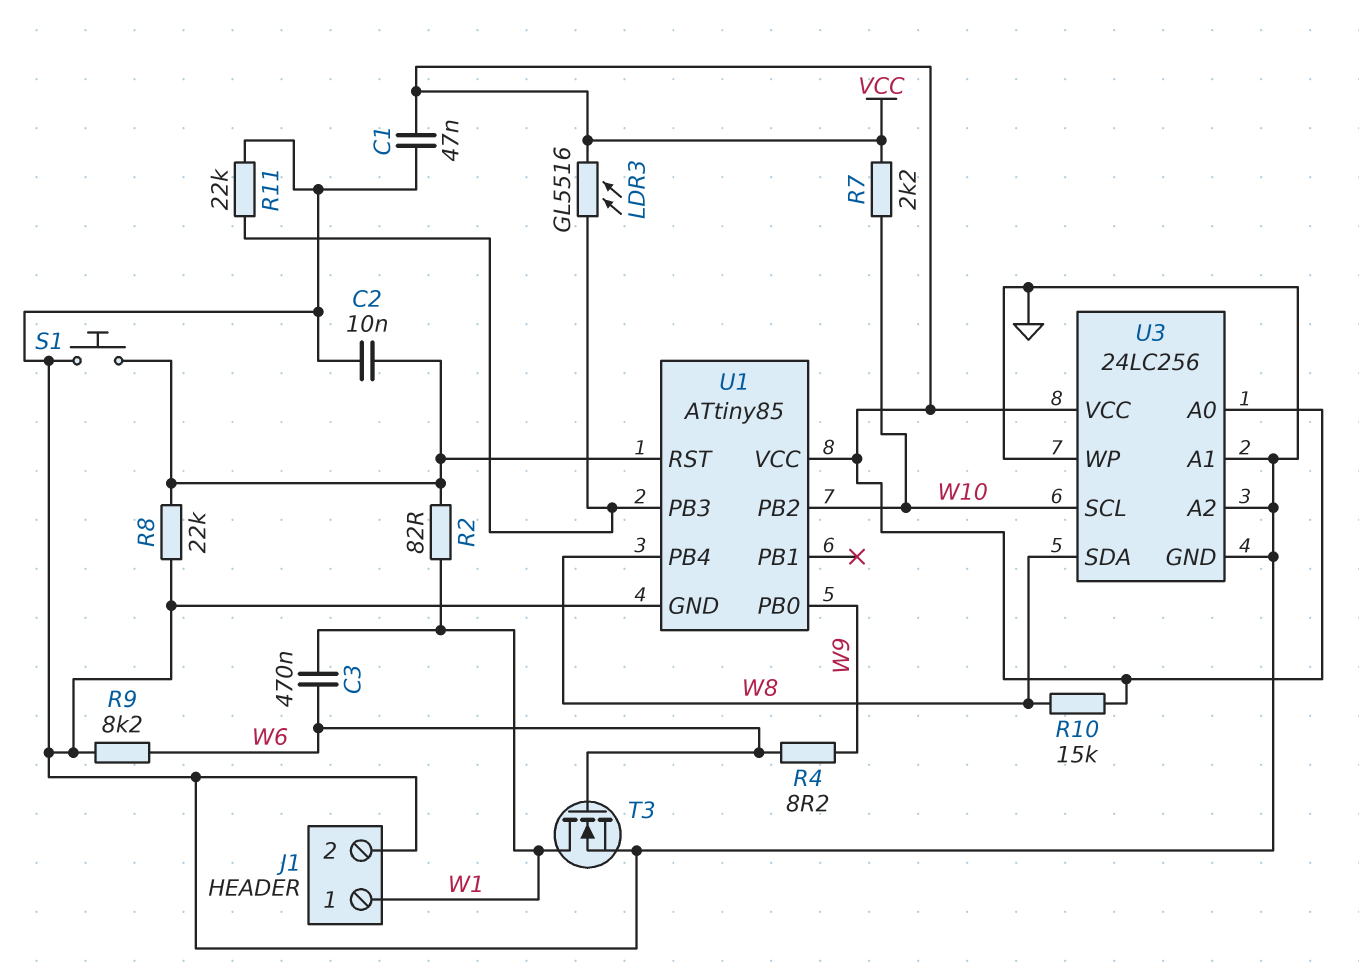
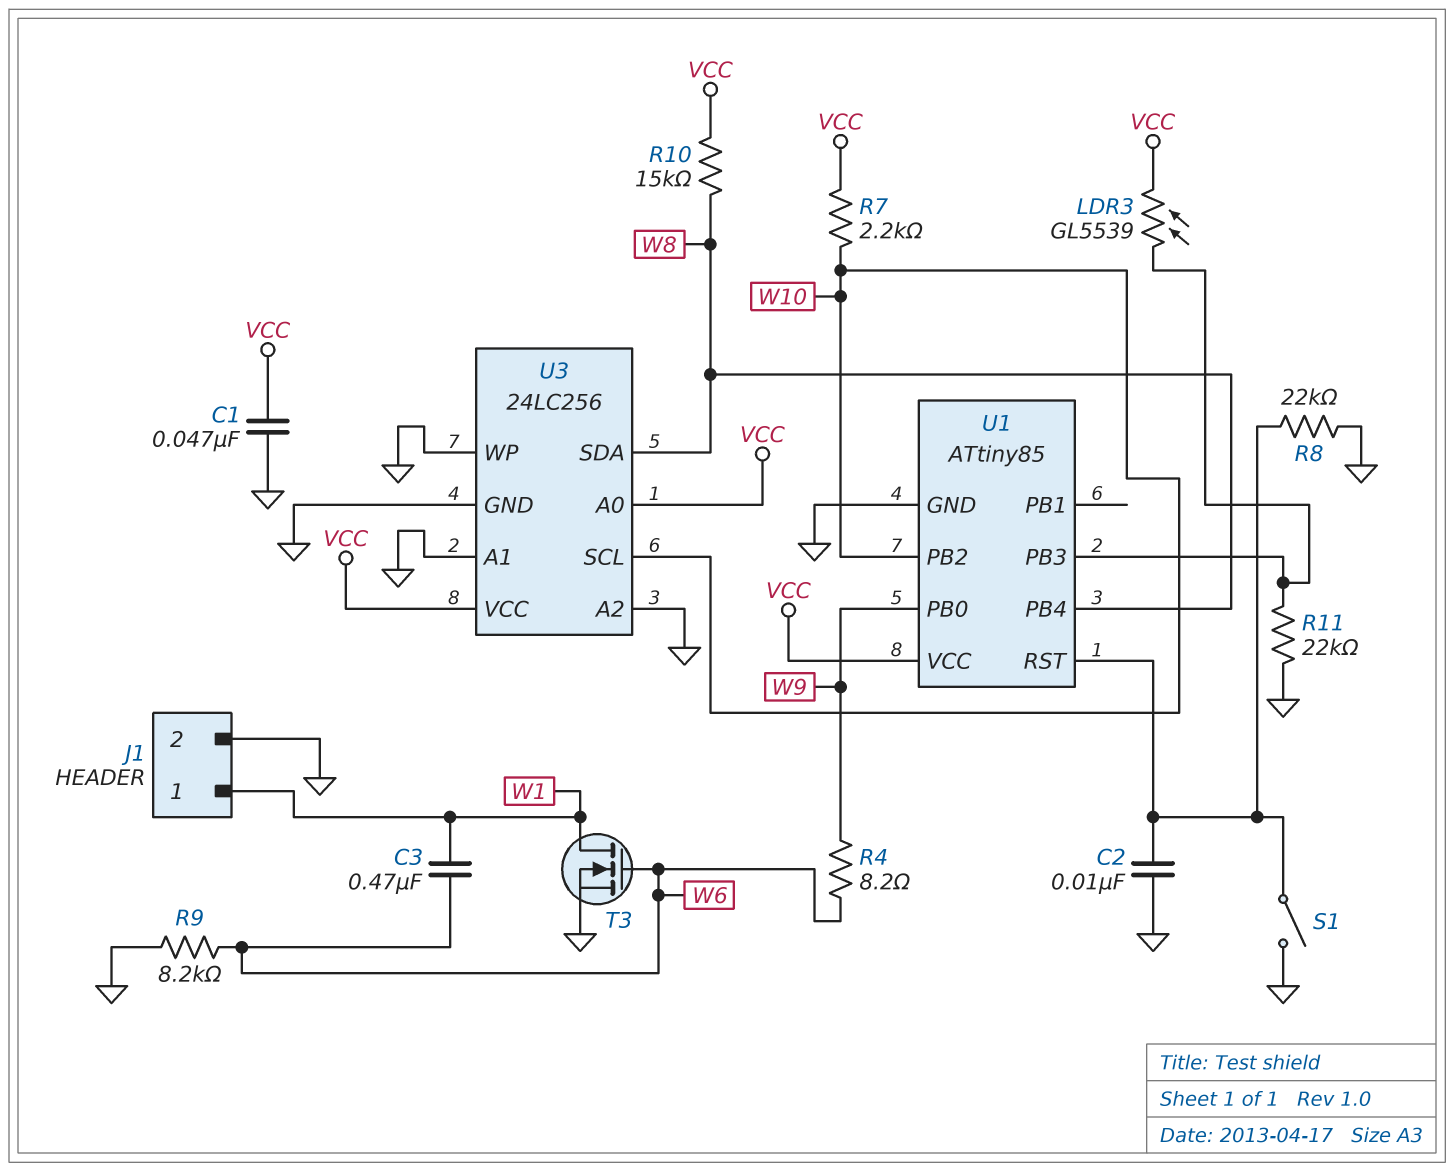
LDR3: GL5516 (U1/PB3, VCC) -> GL5539 (U1/PB3, VCC)
R2: 82 (U1/RST, W1) -> none
S1: button (GND, U1/RST) -> switch (GND, U1/RST)

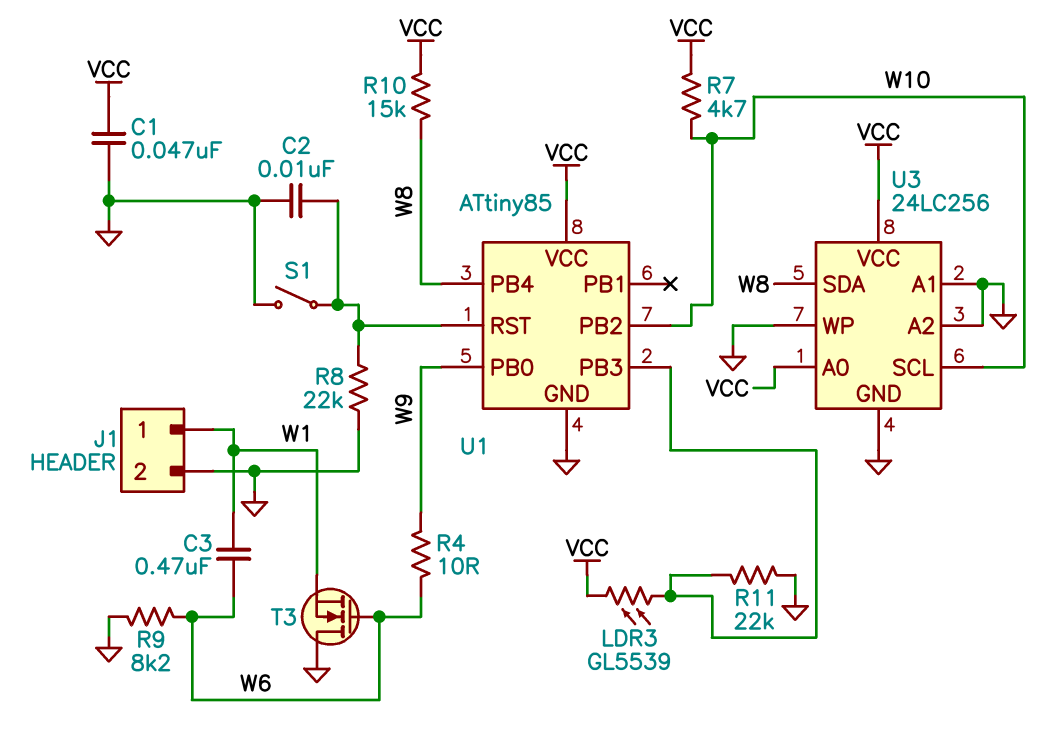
R4: 8.2 (W6, W9) -> 10 (W6, W9)
R7: 2.2k (VCC, W10) -> 4.7k (VCC, W10)
T3: NMOS (G W6, D W1, S GND) -> NMOS (G W6, D GND, S W1)

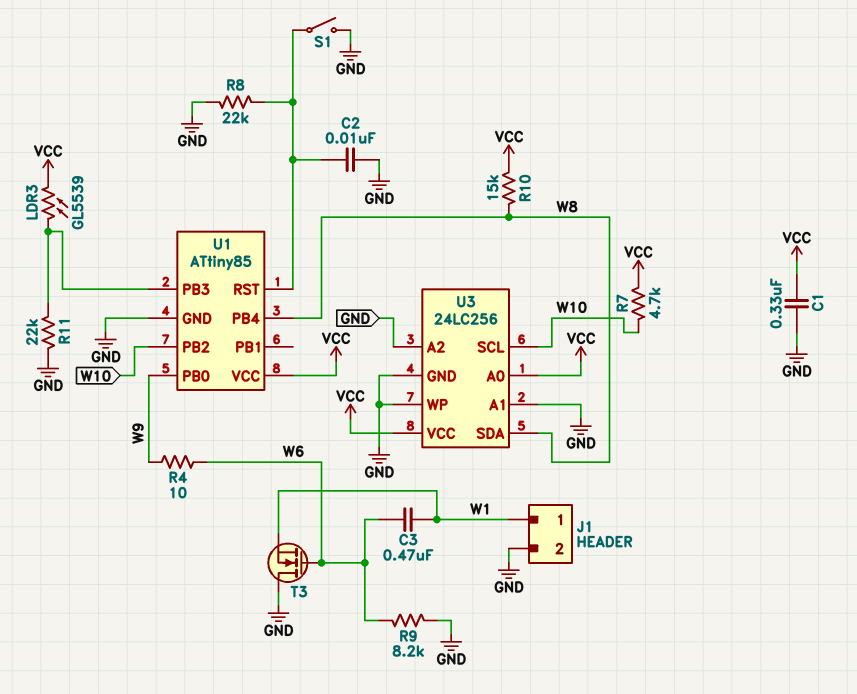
C1: 47nF (GND, VCC) -> 330nF (GND, VCC)

